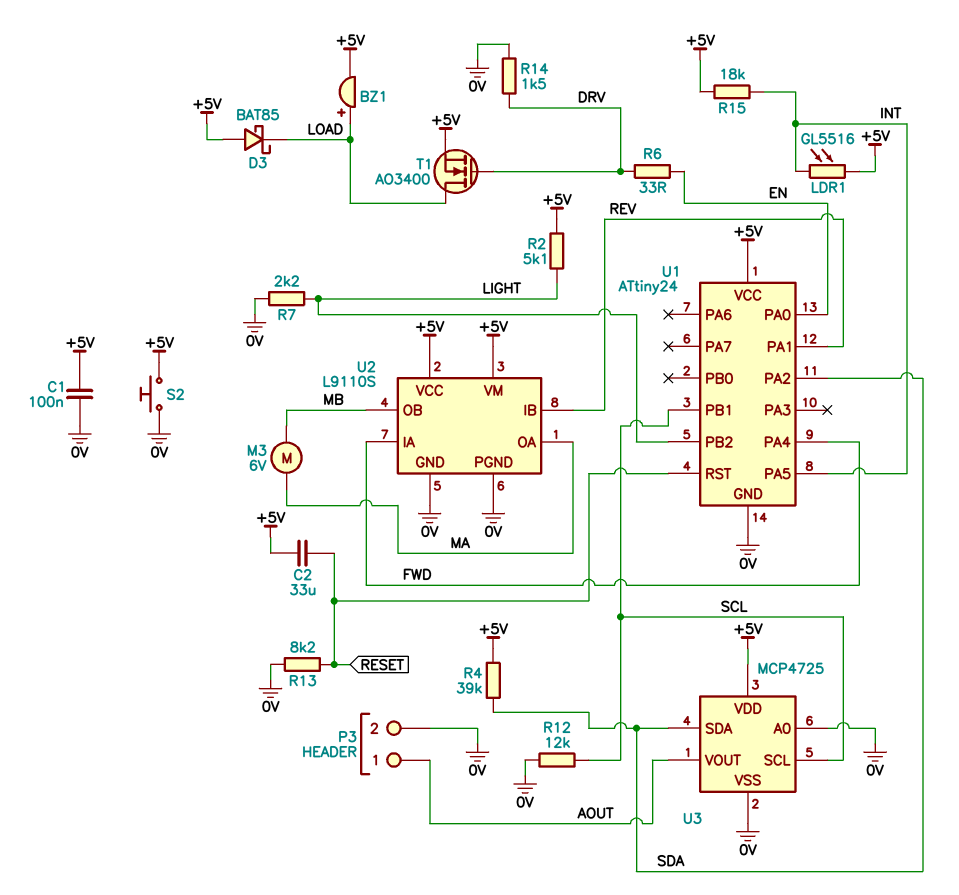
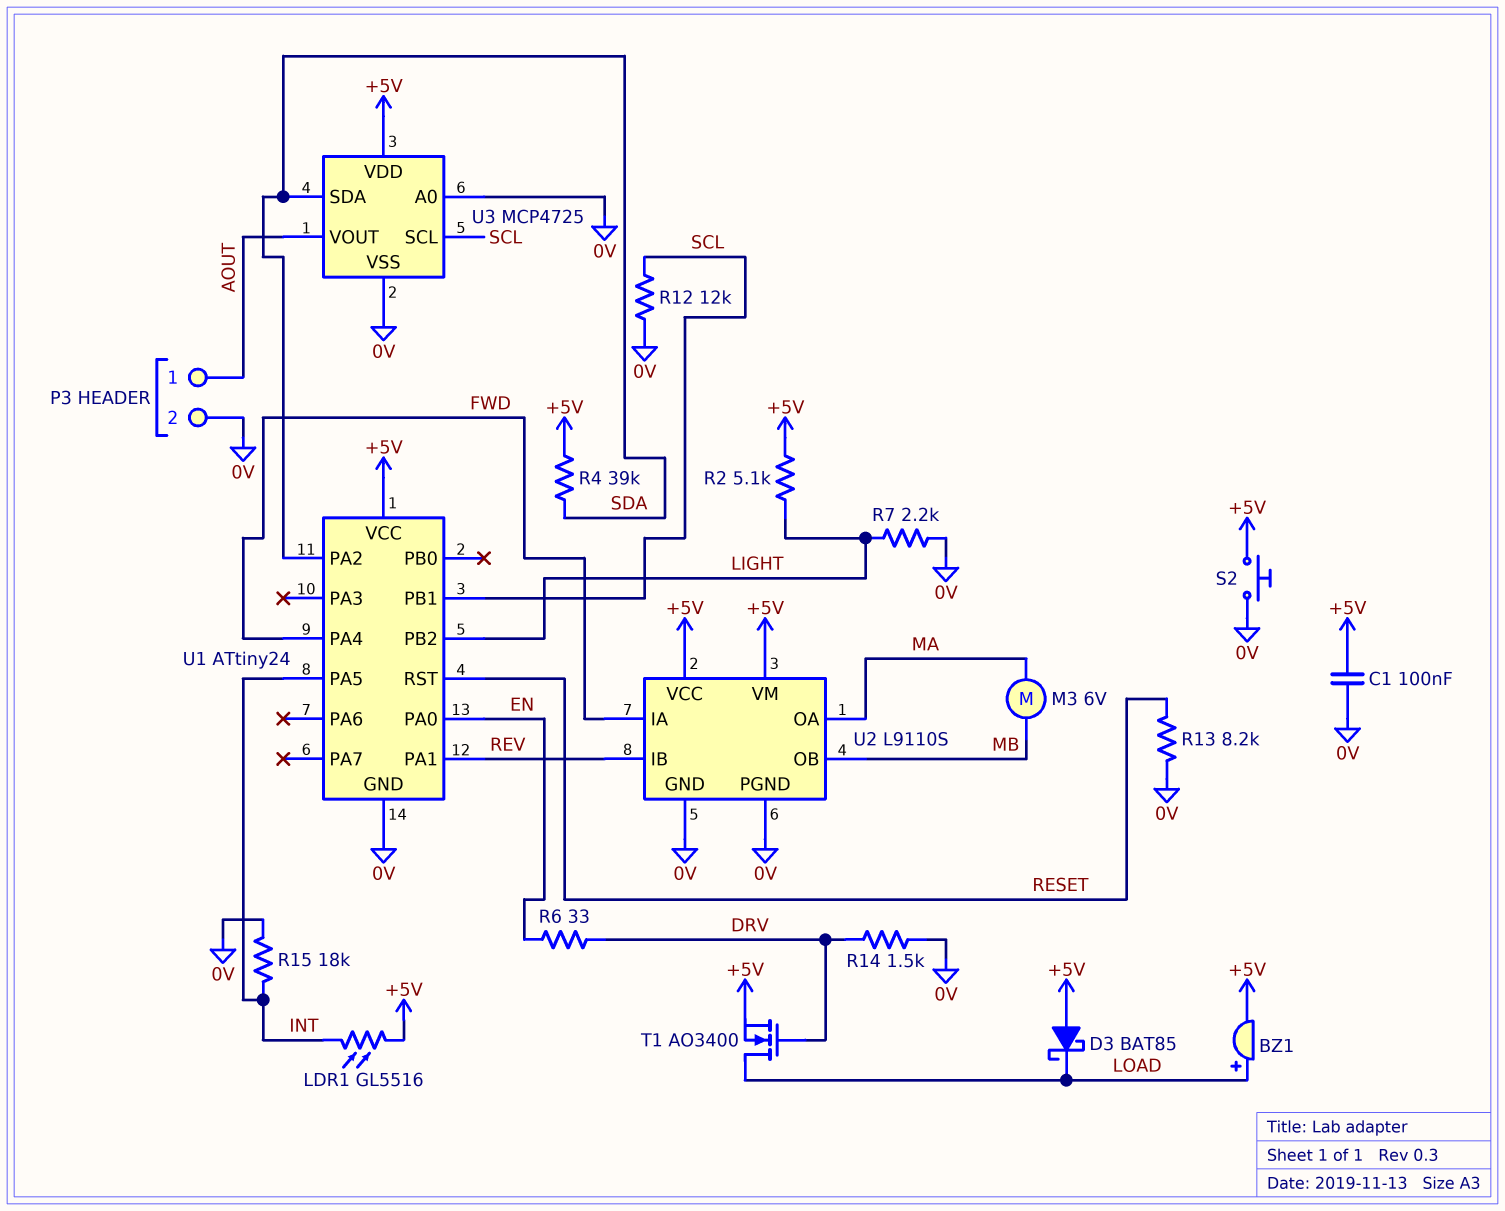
C2: 33uF (+5V, RESET) -> none
R15: 18k (+5V, INT) -> 18k (0V, INT)

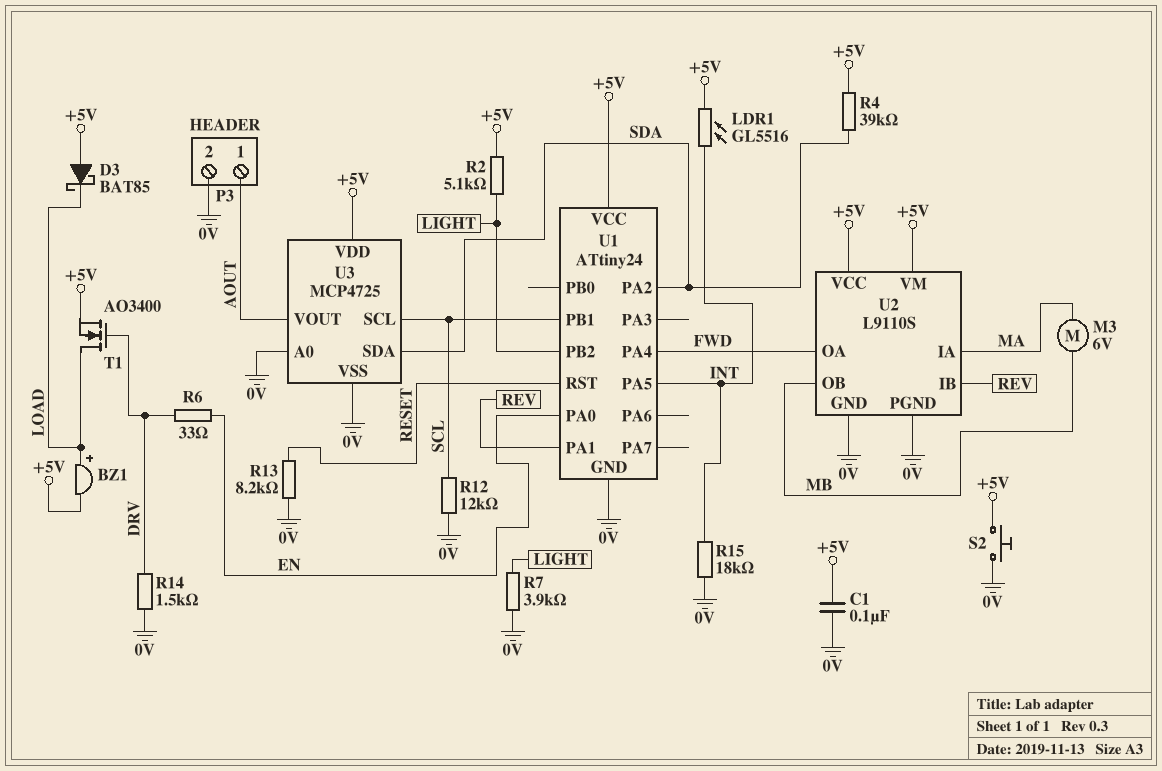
R7: 2.2k (0V, LIGHT) -> 3.9k (0V, LIGHT)
U2 pin IA: FWD -> MA
U2 pin OA: MA -> FWD

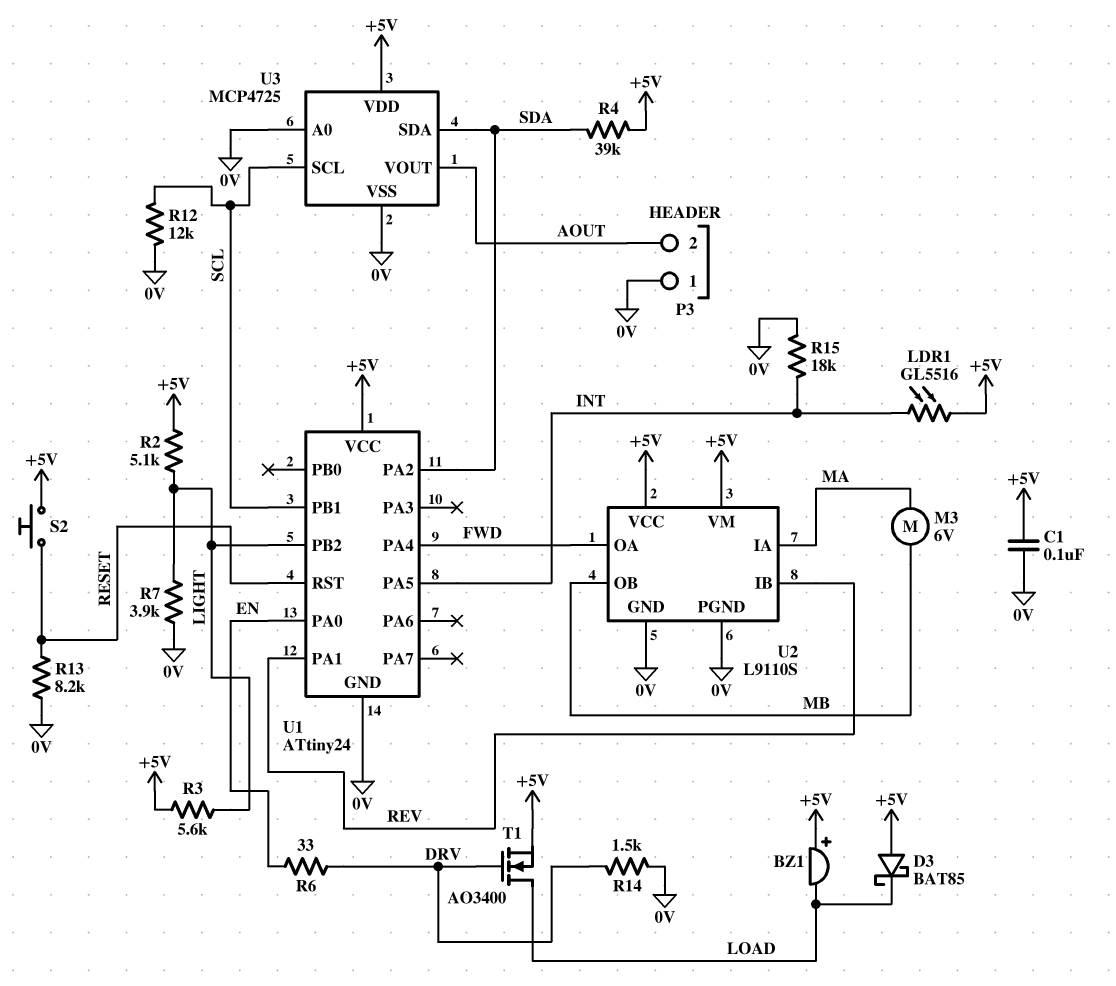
BZ1: buzzer (plus LOAD, minus +5V) -> buzzer (plus +5V, minus LOAD)
P3 pin 1: AOUT -> 0V
P3 pin 2: 0V -> AOUT
R3: none -> 5.6k (+5V, LIGHT)
S2: button (+5V, 0V) -> button (+5V, RESET)

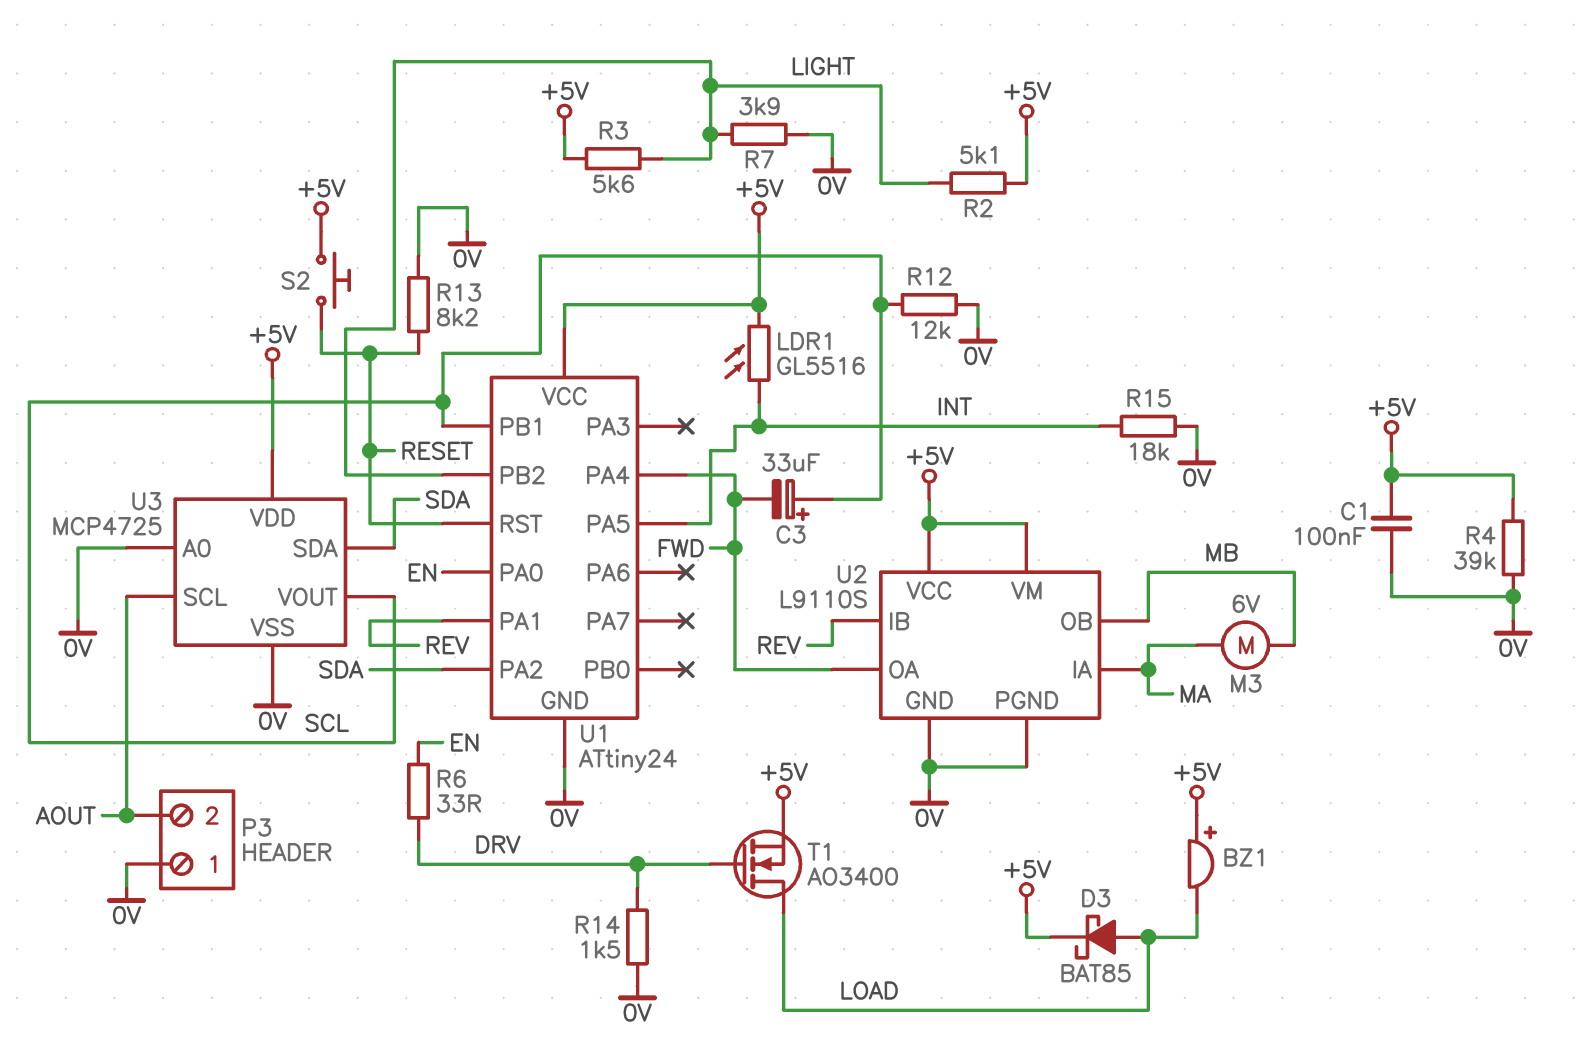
C3: none -> 33uF (plus SCL, minus FWD)
D3: schottky BAT85 (A +5V, K LOAD) -> schottky BAT85 (A LOAD, K +5V)
R4: 39k (+5V, SDA) -> 39k (+5V, 0V)
U3 pin SCL: SCL -> AOUT
U3 pin VOUT: AOUT -> SCL

